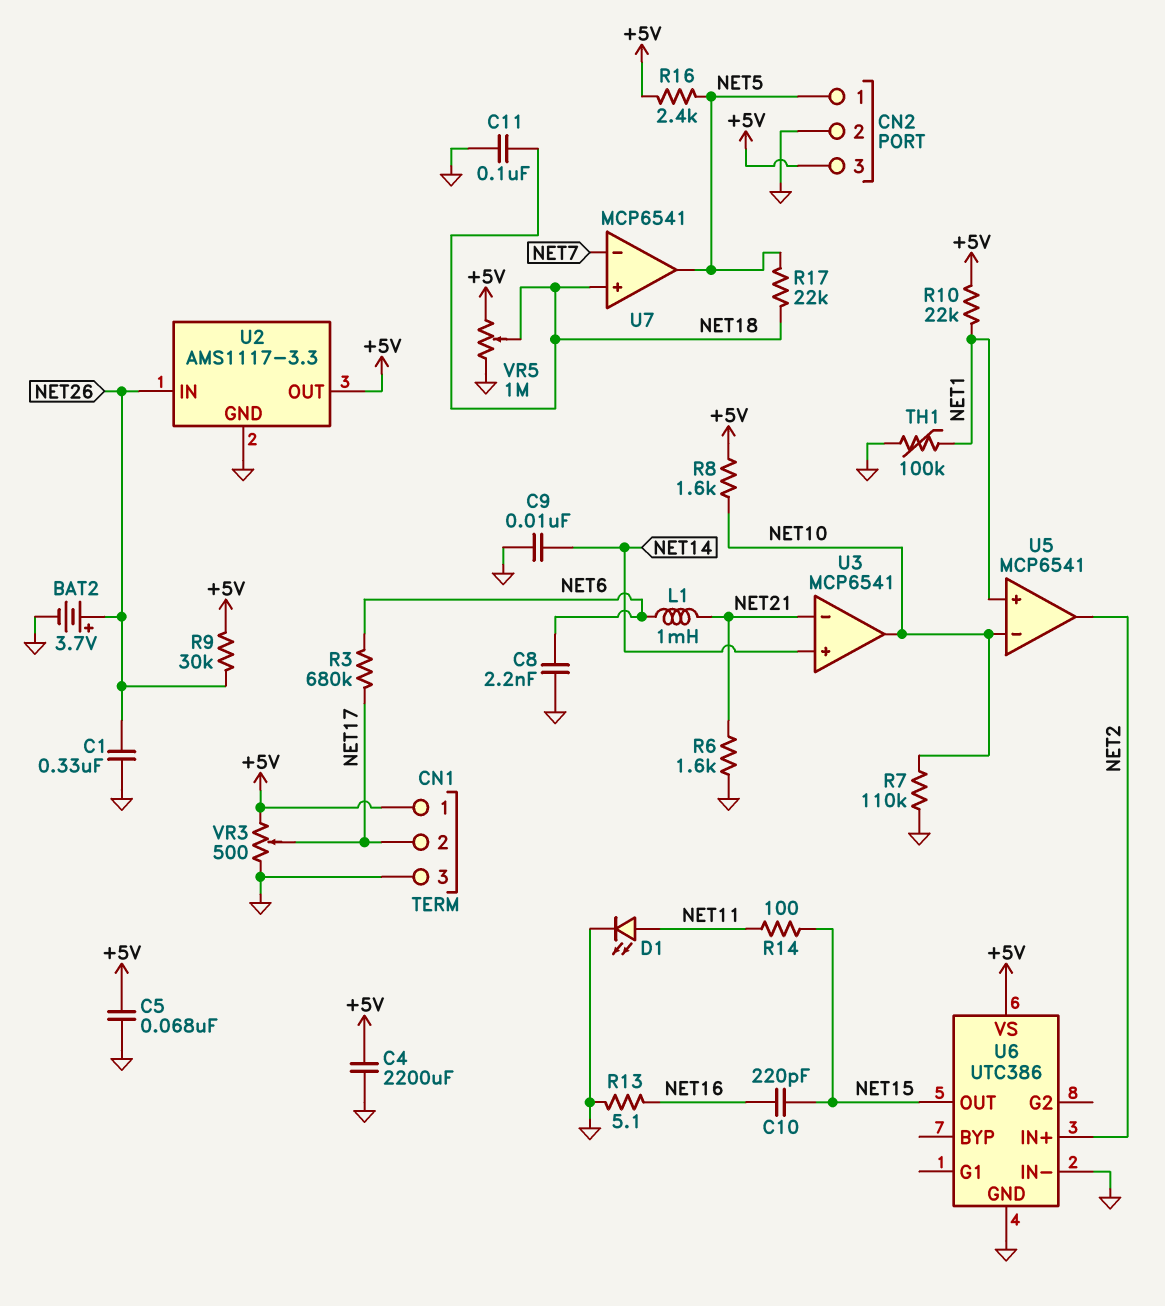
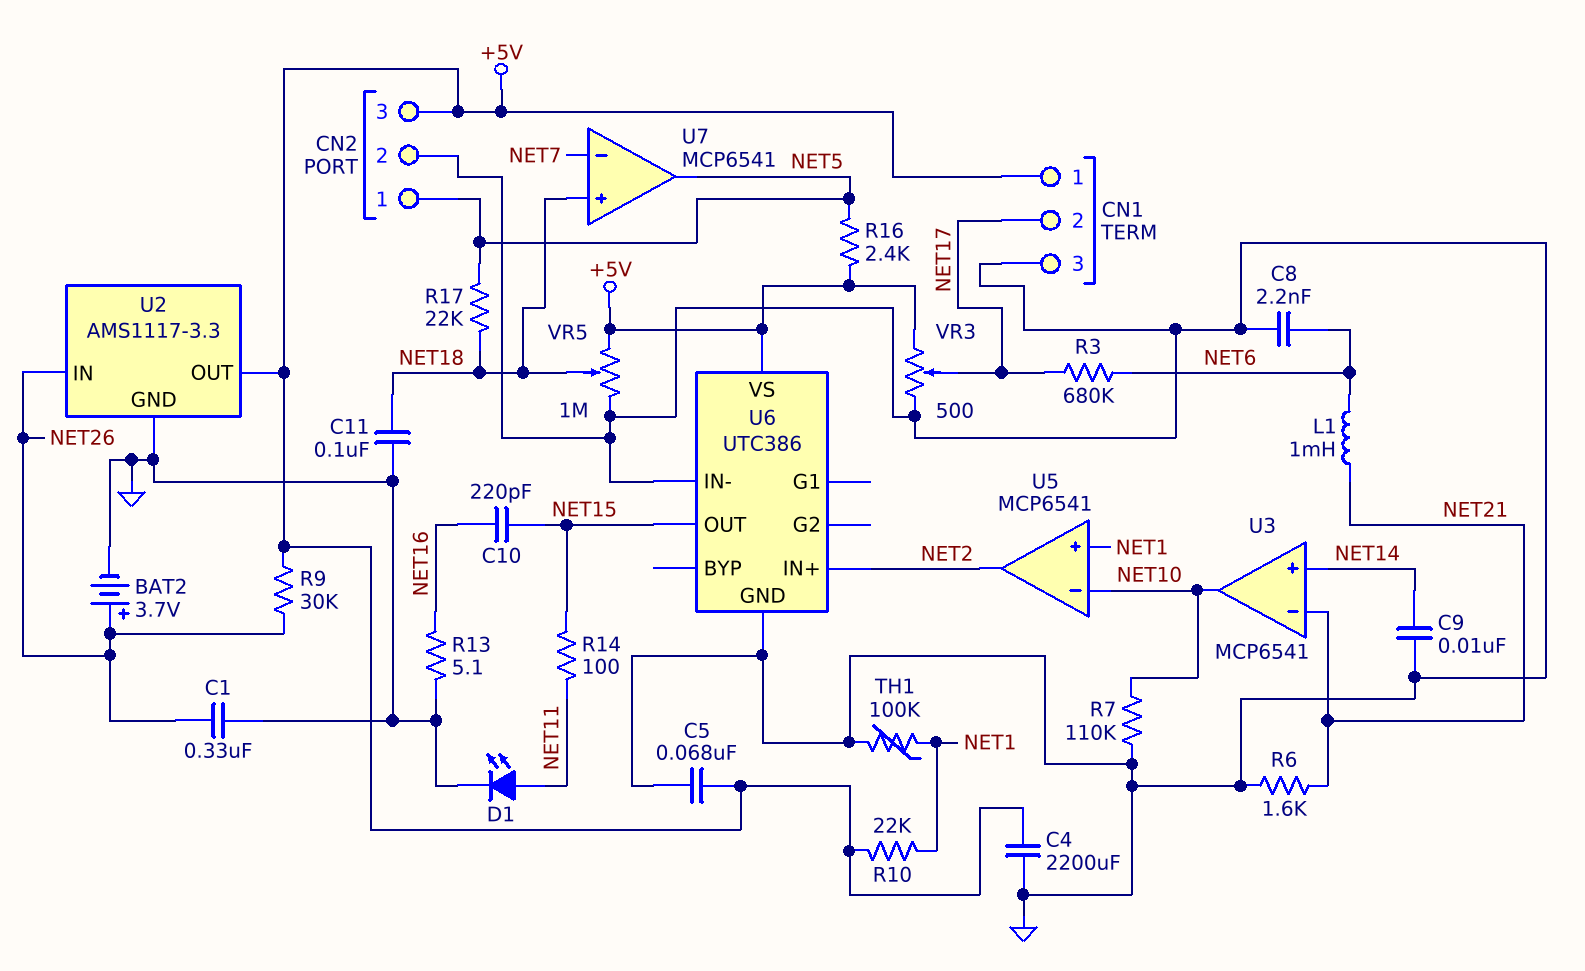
R8: 1.6k (+5V, NET10) -> none

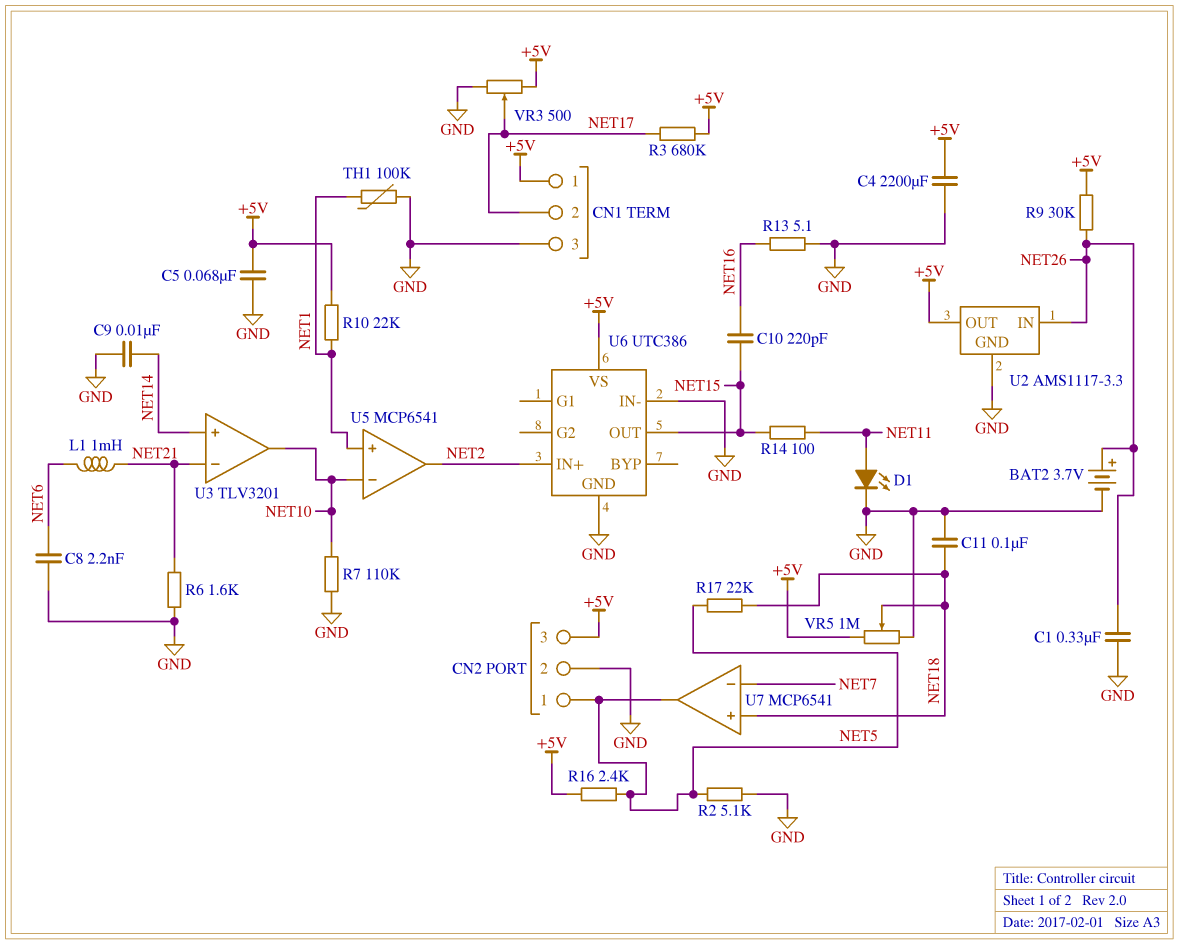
R2: none -> 5.1k (GND, NET5)
R3: 680k (NET6, NET17) -> 680k (+5V, NET17)
U3: MCP6541 -> TLV3201

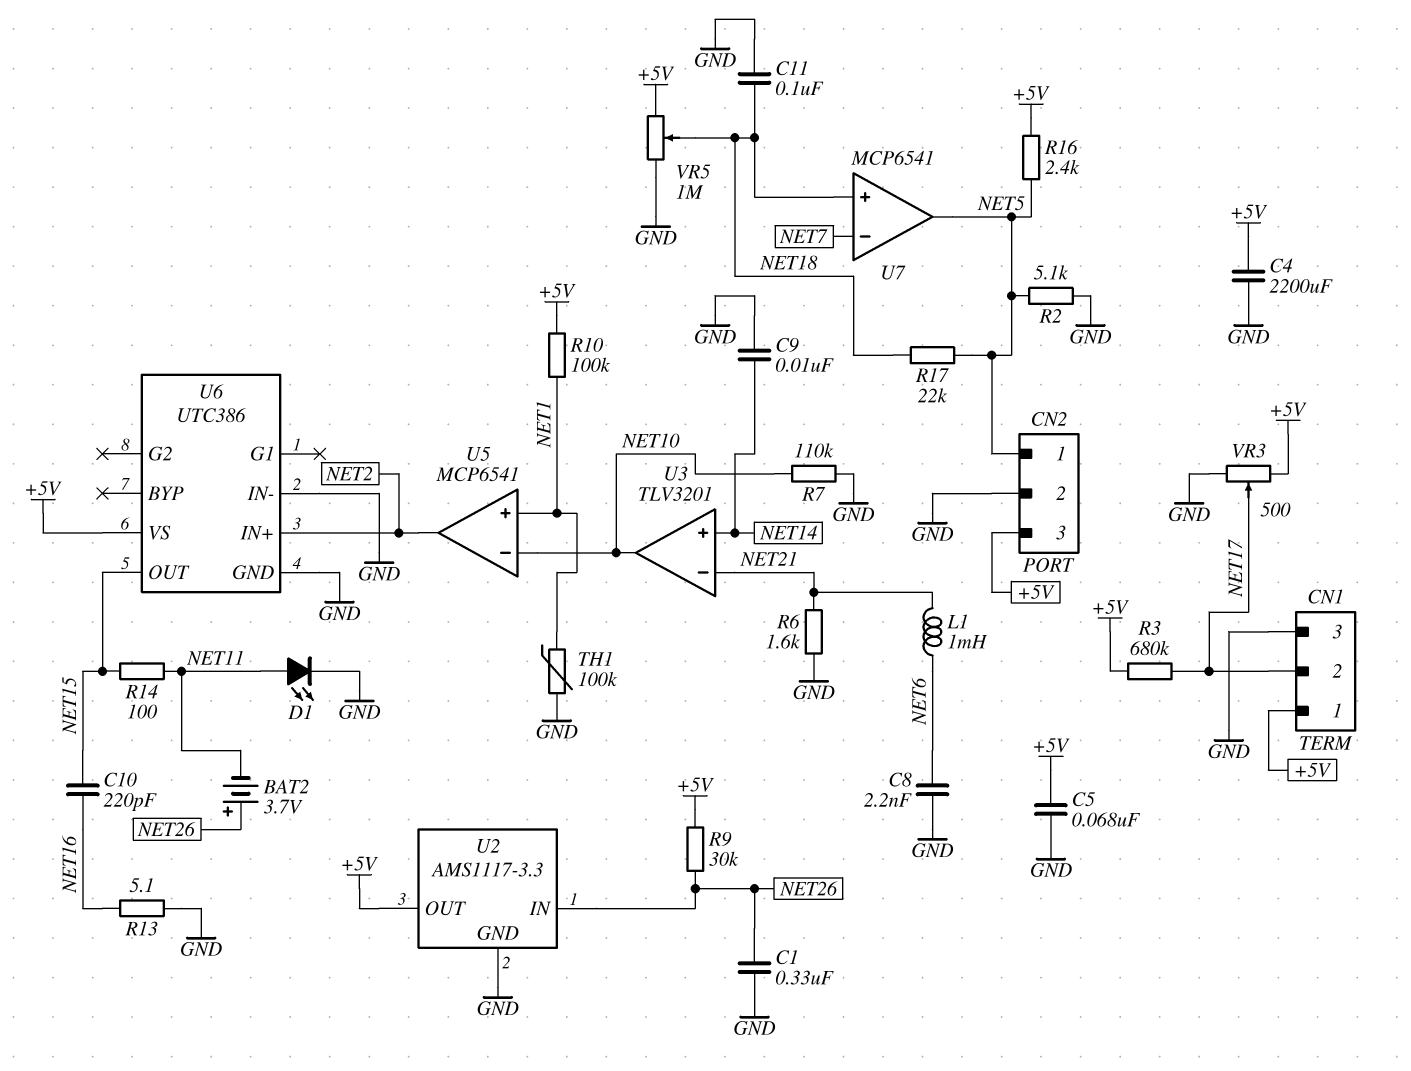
BAT2: 3.7V (plus NET26, minus GND) -> 3.7V (plus NET26, minus NET11)
R10: 22k (+5V, NET1) -> 100k (+5V, NET1)

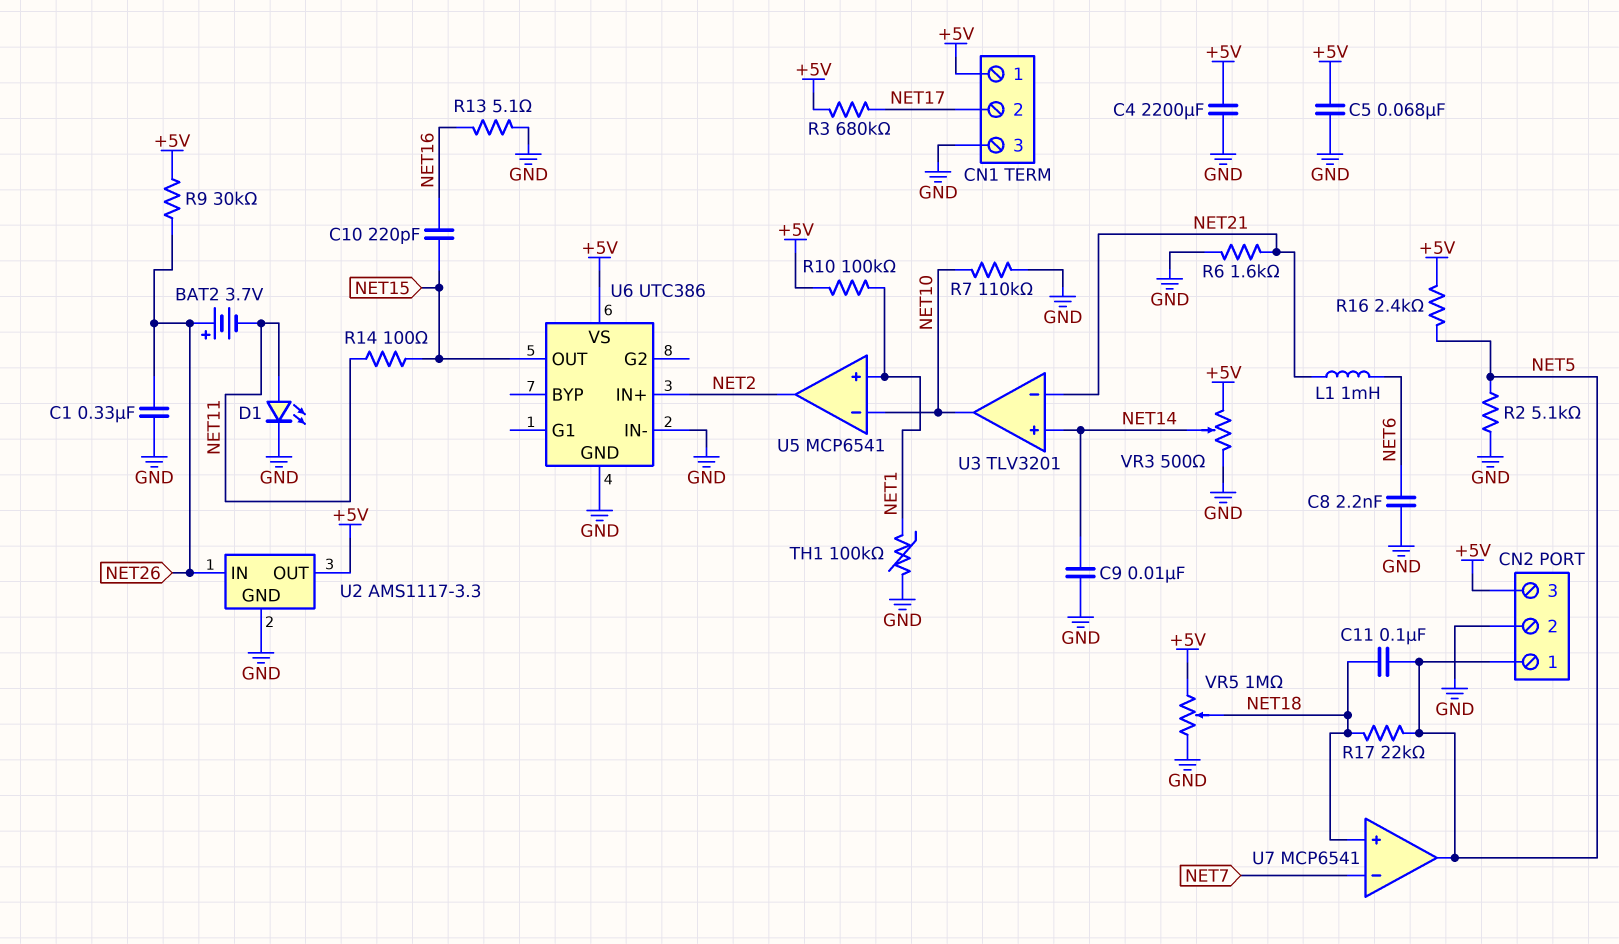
C11: 100nF (GND, NET18) -> 100nF (NET5, NET18)
VR3: 500 (+5V, GND, wiper NET17) -> 500 (+5V, GND, wiper NET14)

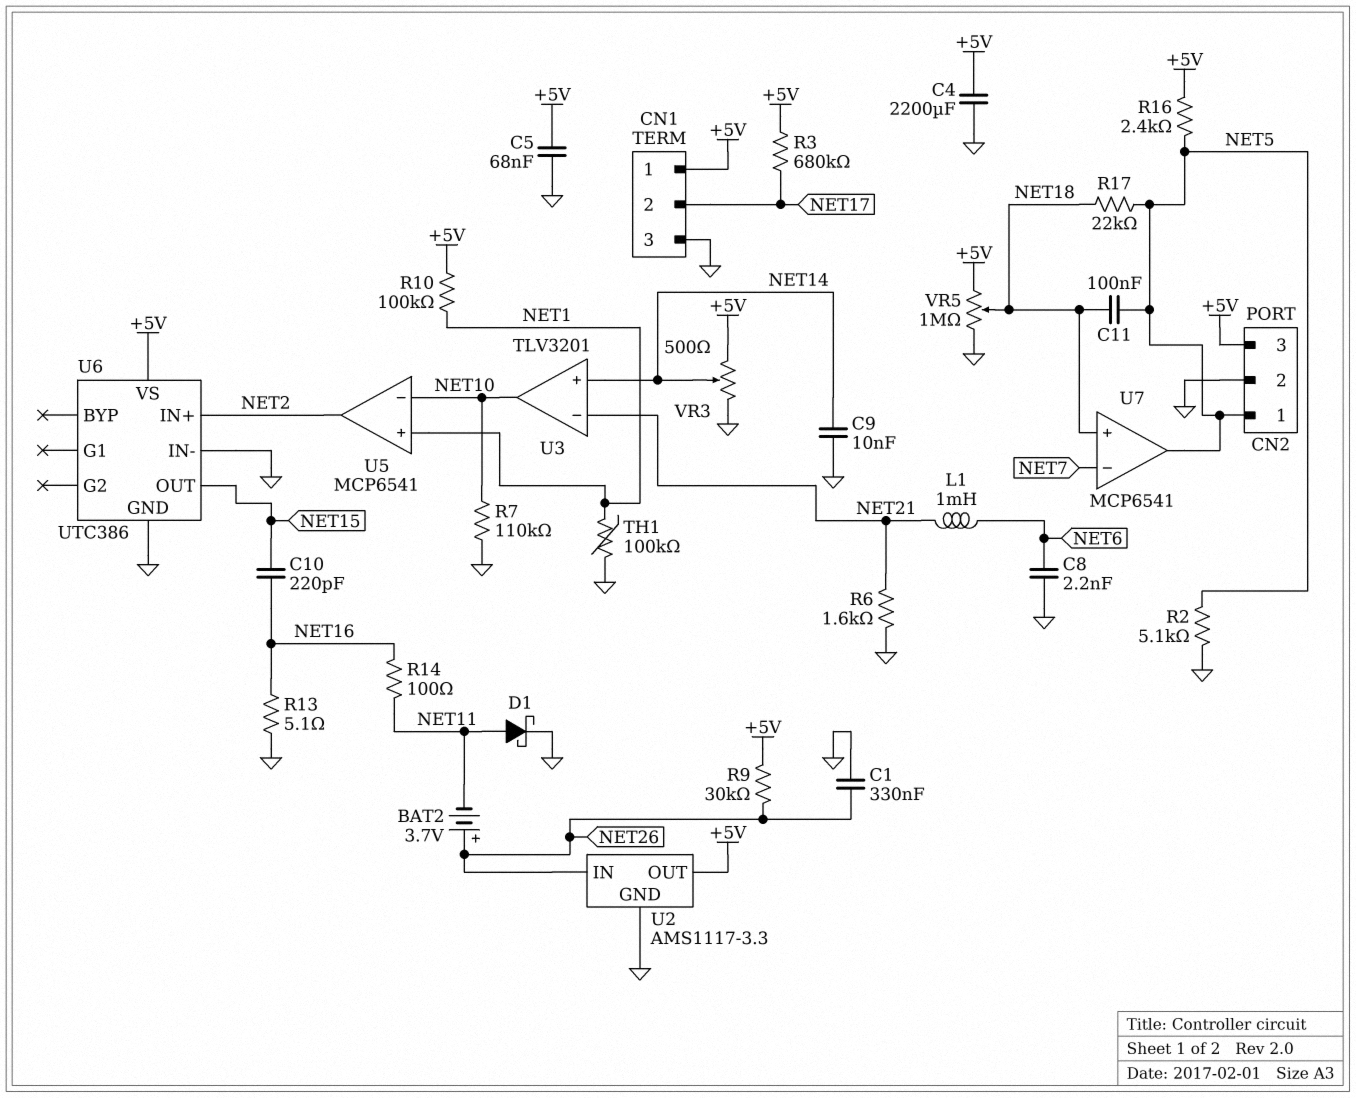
D1: LED (A NET11, K GND) -> schottky (A NET11, K GND)
R14: 100 (NET11, NET15) -> 100 (NET11, NET16)

